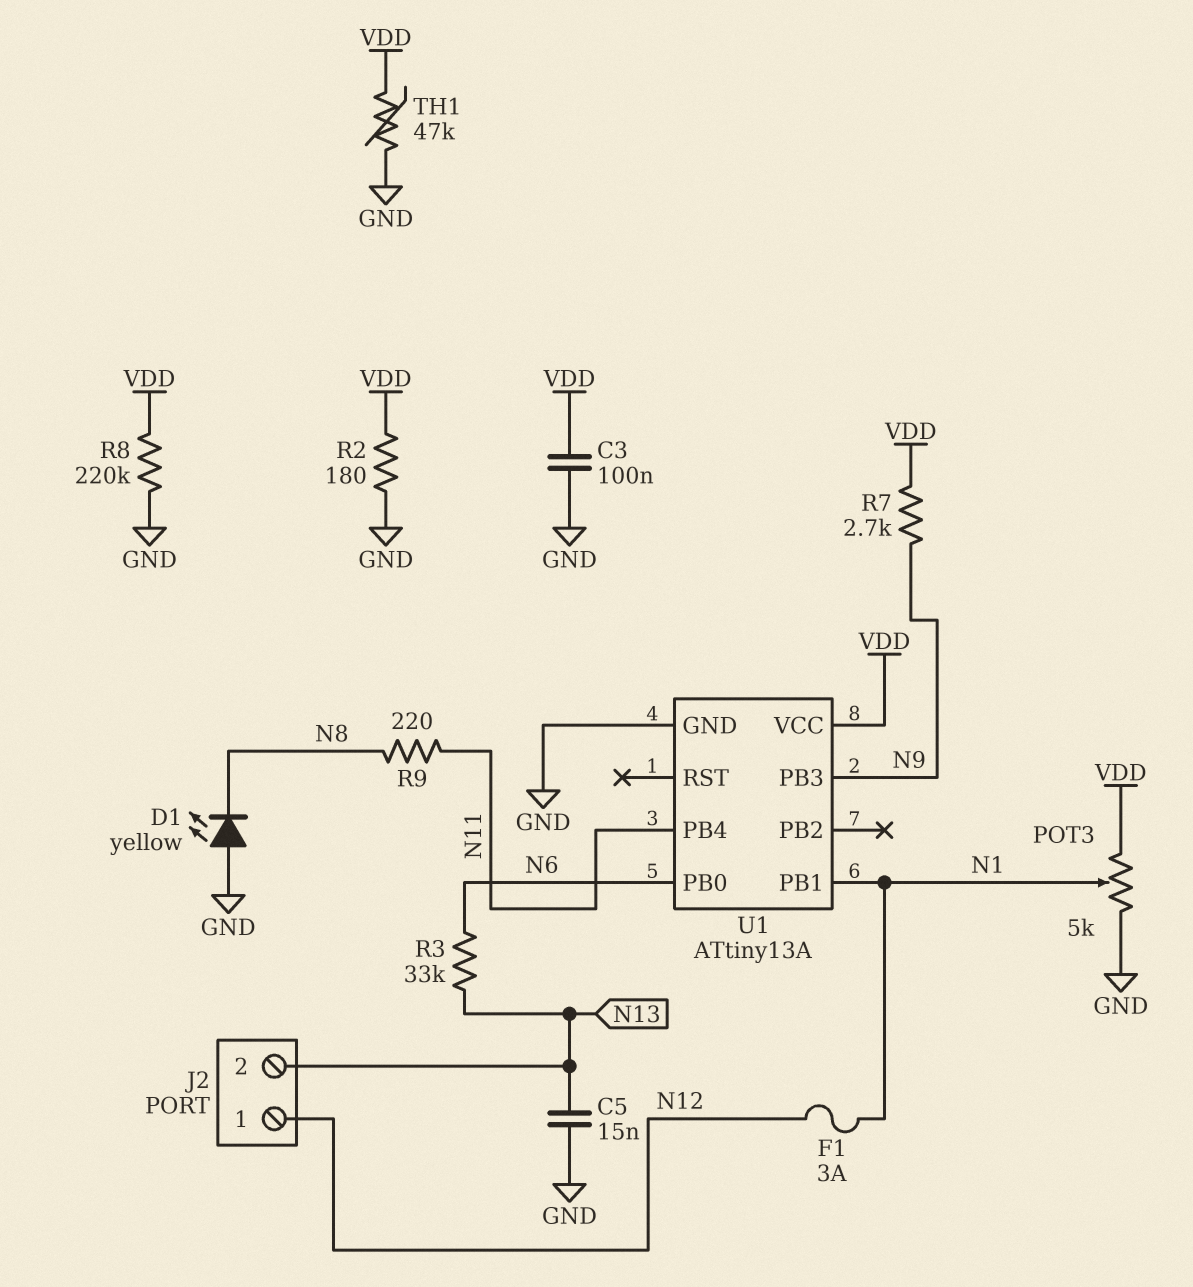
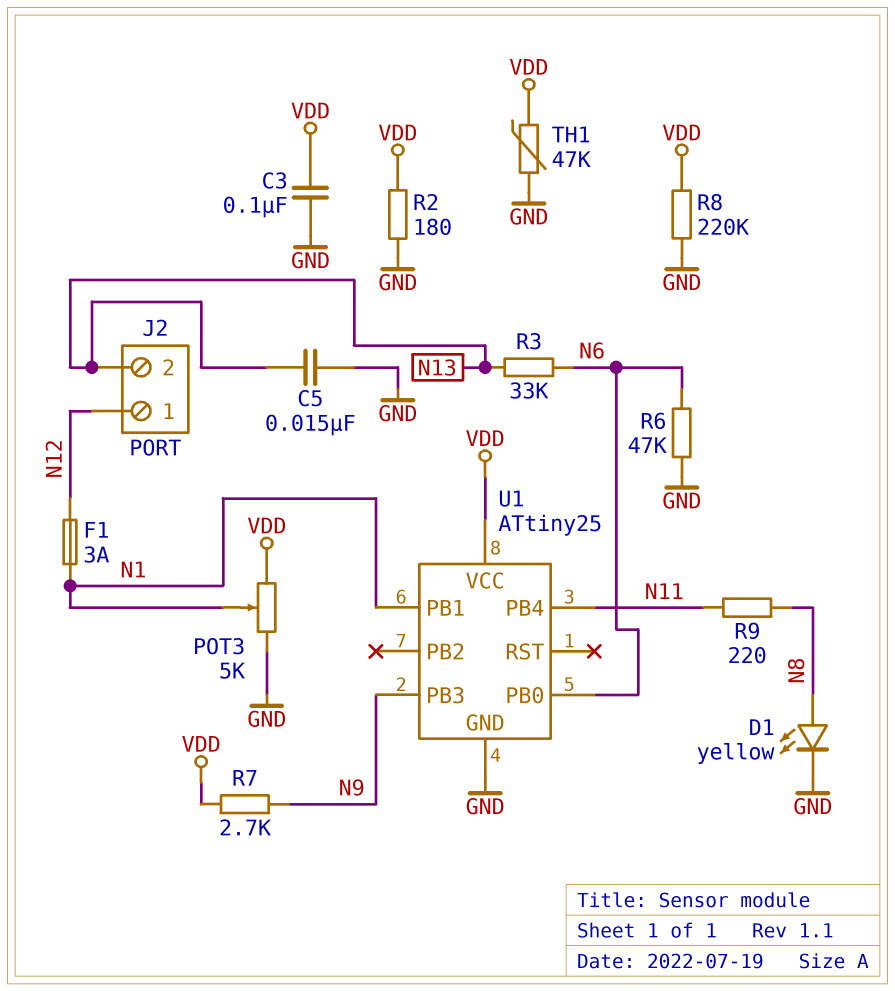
D1: LED yellow (A GND, K N8) -> LED yellow (A N8, K GND)
R6: none -> 47k (GND, N6)
U1: ATtiny13A -> ATtiny25

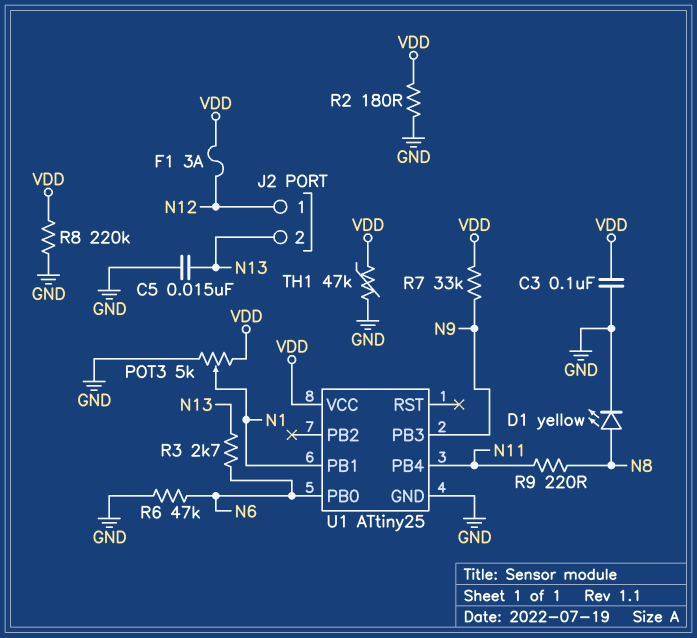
F1: 3A (N1, N12) -> 3A (N12, VDD)
R3: 33k (N6, N13) -> 2.7k (N6, N13)
R7: 2.7k (N9, VDD) -> 33k (N9, VDD)

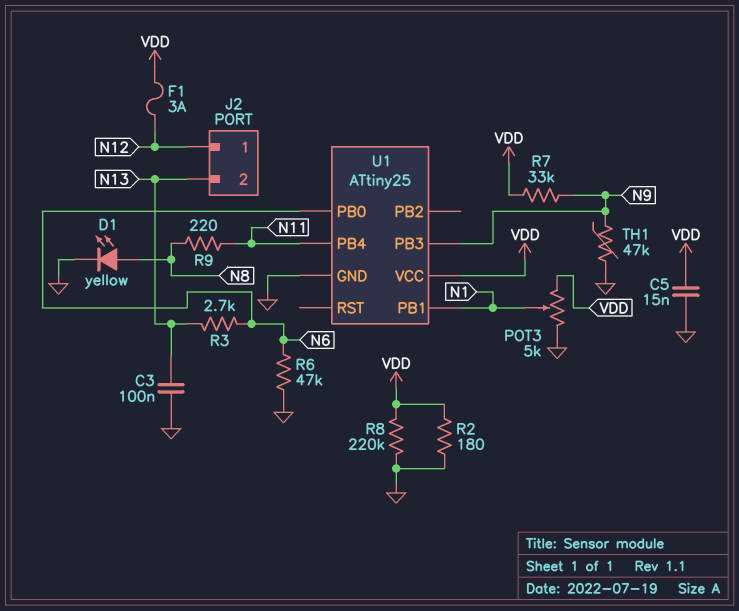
C3: 100nF (GND, VDD) -> 100nF (GND, N13)
C5: 15nF (GND, N13) -> 15nF (GND, VDD)
TH1: 47k (GND, VDD) -> 47k (GND, N9)

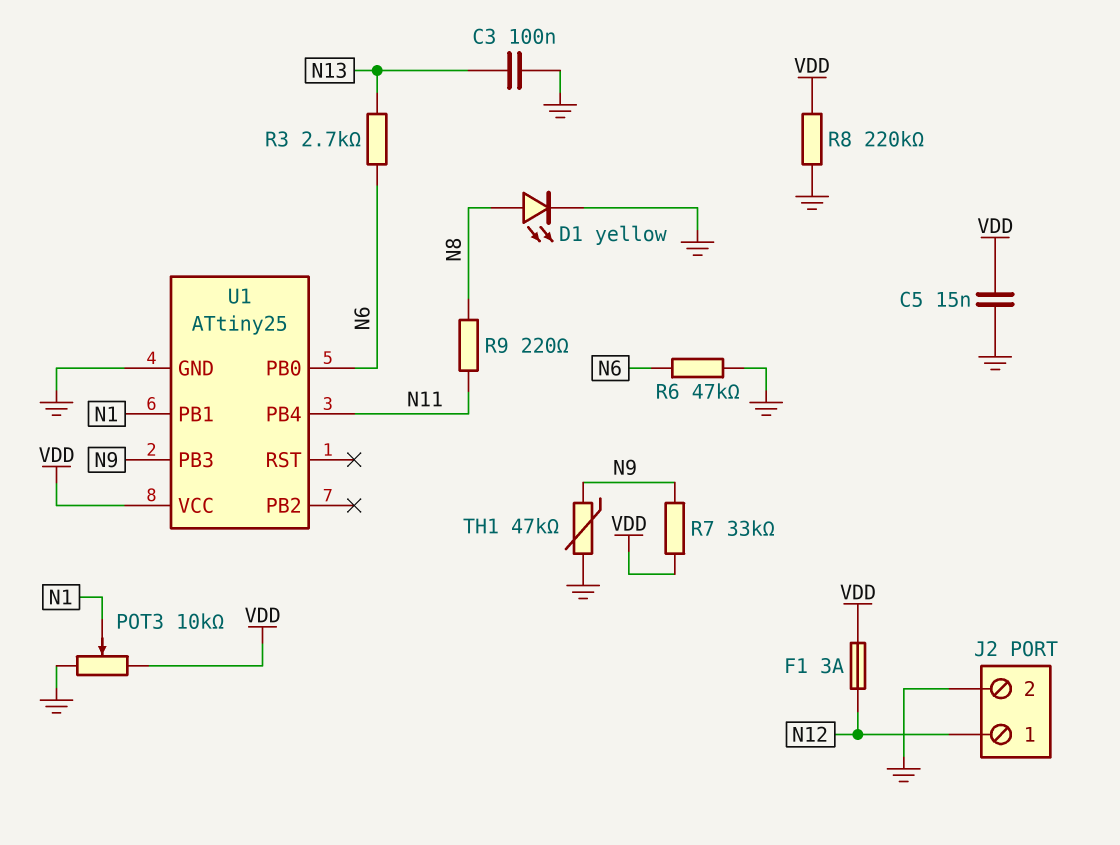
J2 pin 2: N13 -> GND
POT3: 5k (GND, VDD, wiper N1) -> 10k (GND, VDD, wiper N1)
R2: 180 (GND, VDD) -> none

